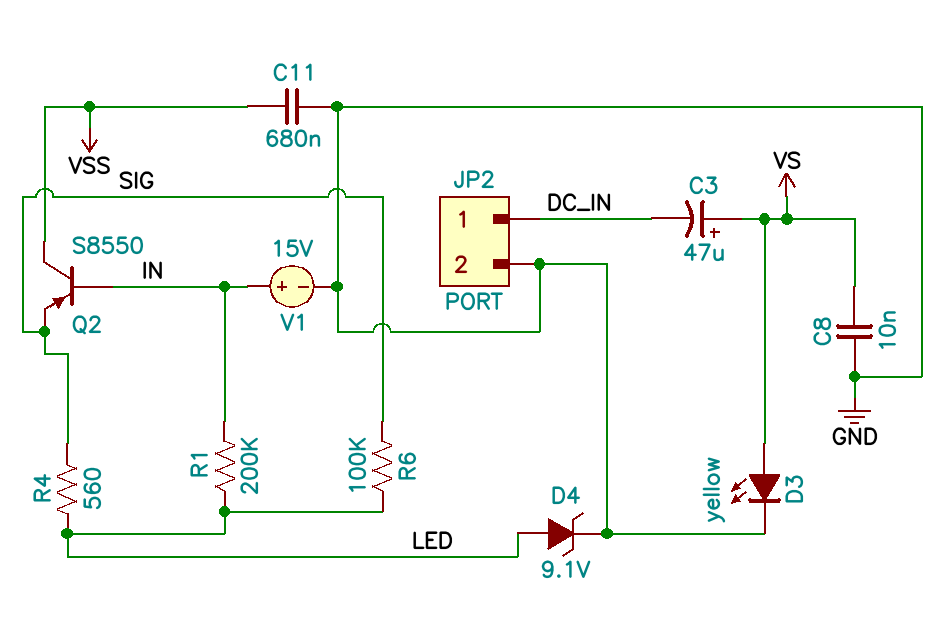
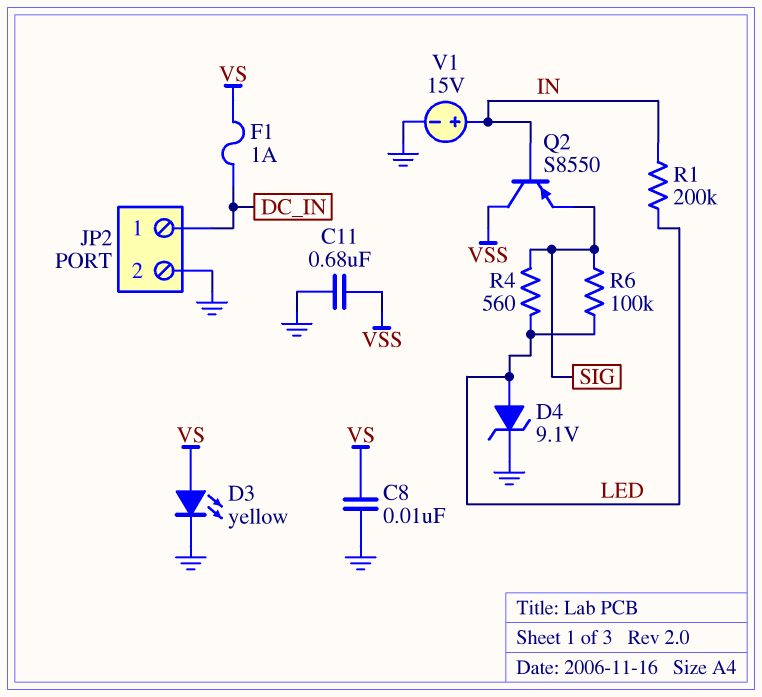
C3: 47uF (plus VS, minus DC_IN) -> none
F1: none -> 1A (DC_IN, VS)

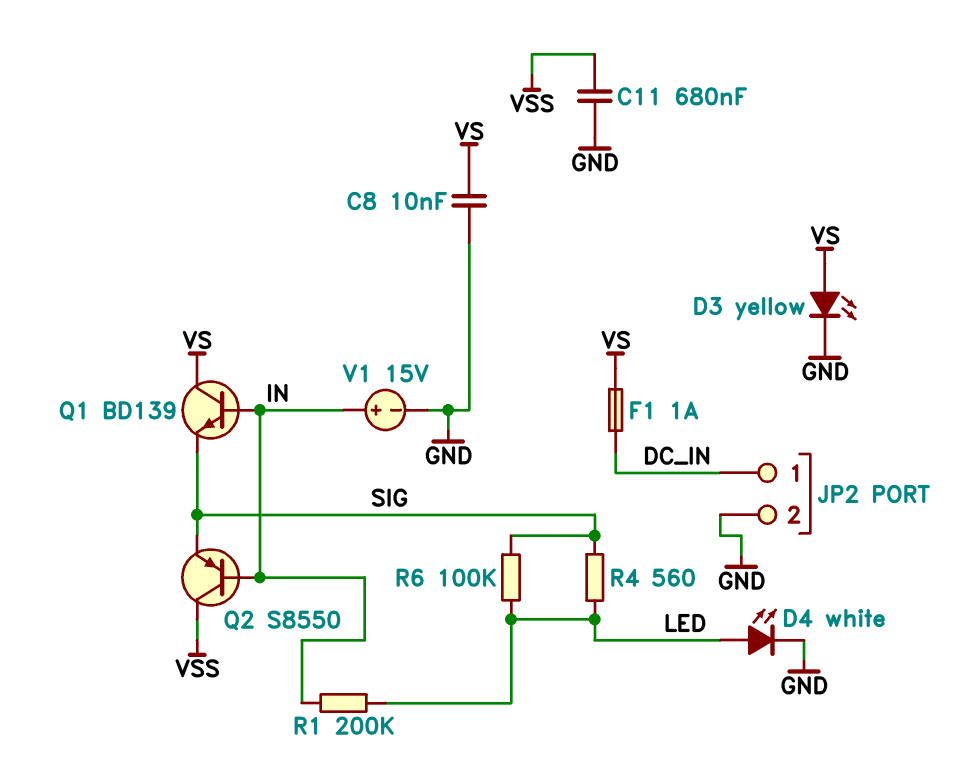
D4: zener 9.1V (A LED, K GND) -> LED white (A LED, K GND)
Q1: none -> NPN BD139 (B IN, C VS, E SIG)

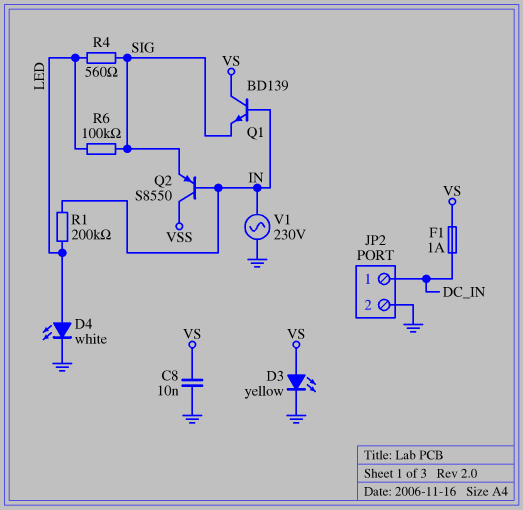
C11: 680nF (GND, VSS) -> none
V1: 15V (plus IN, minus GND) -> AC 230V (GND, IN)

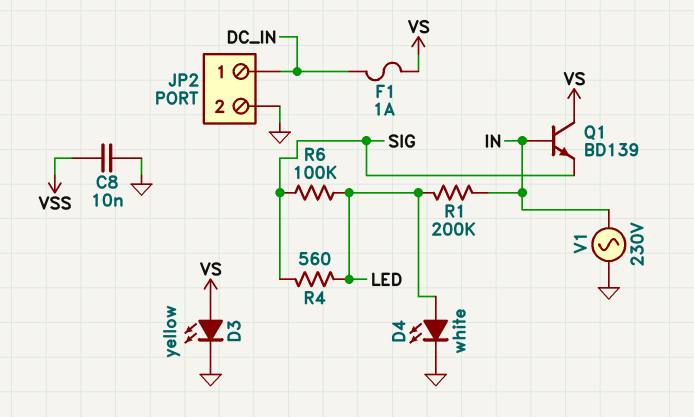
C8: 10nF (GND, VS) -> 10nF (GND, VSS)
Q2: PNP S8550 (B IN, C VSS, E SIG) -> none

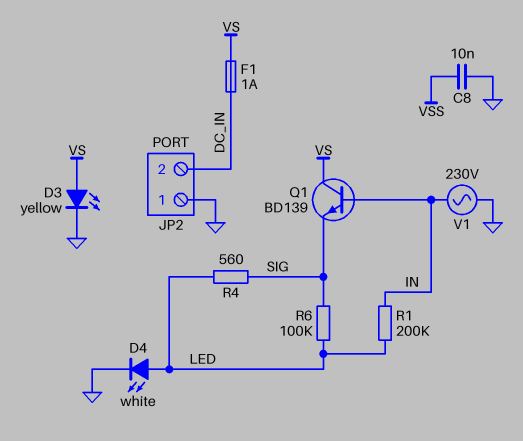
JP2 pin 1: DC_IN -> GND
JP2 pin 2: GND -> DC_IN

